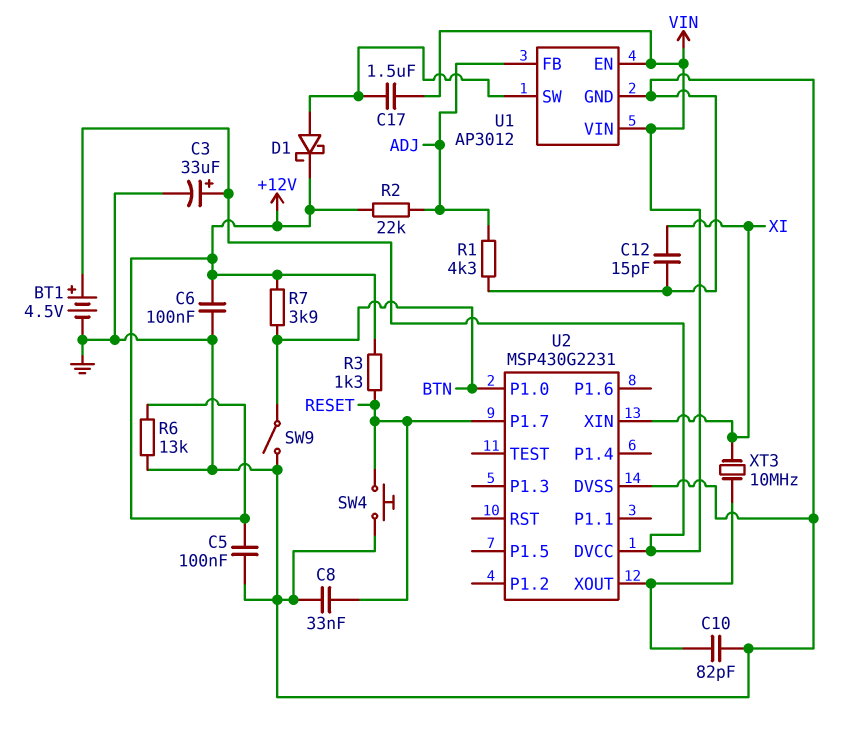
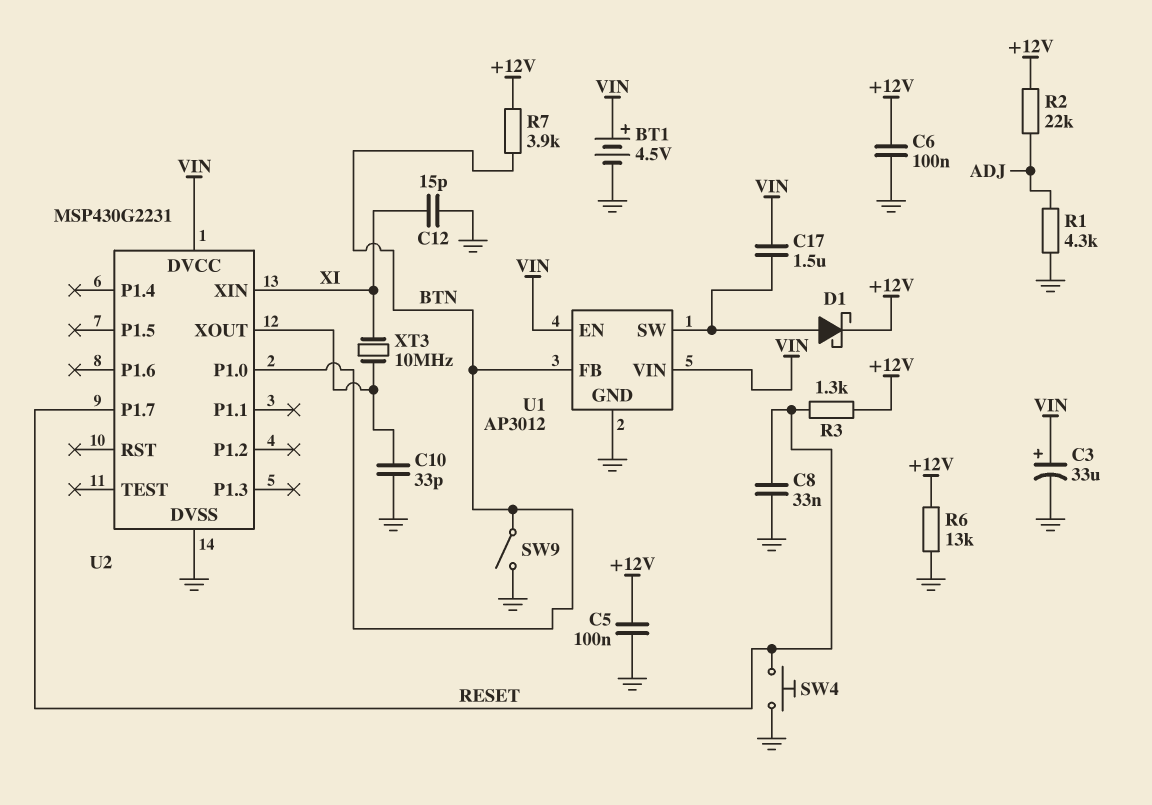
C10: 82pF (GND, U2/XOUT) -> 33pF (GND, U2/XOUT)
U1 pin FB: ADJ -> BTN

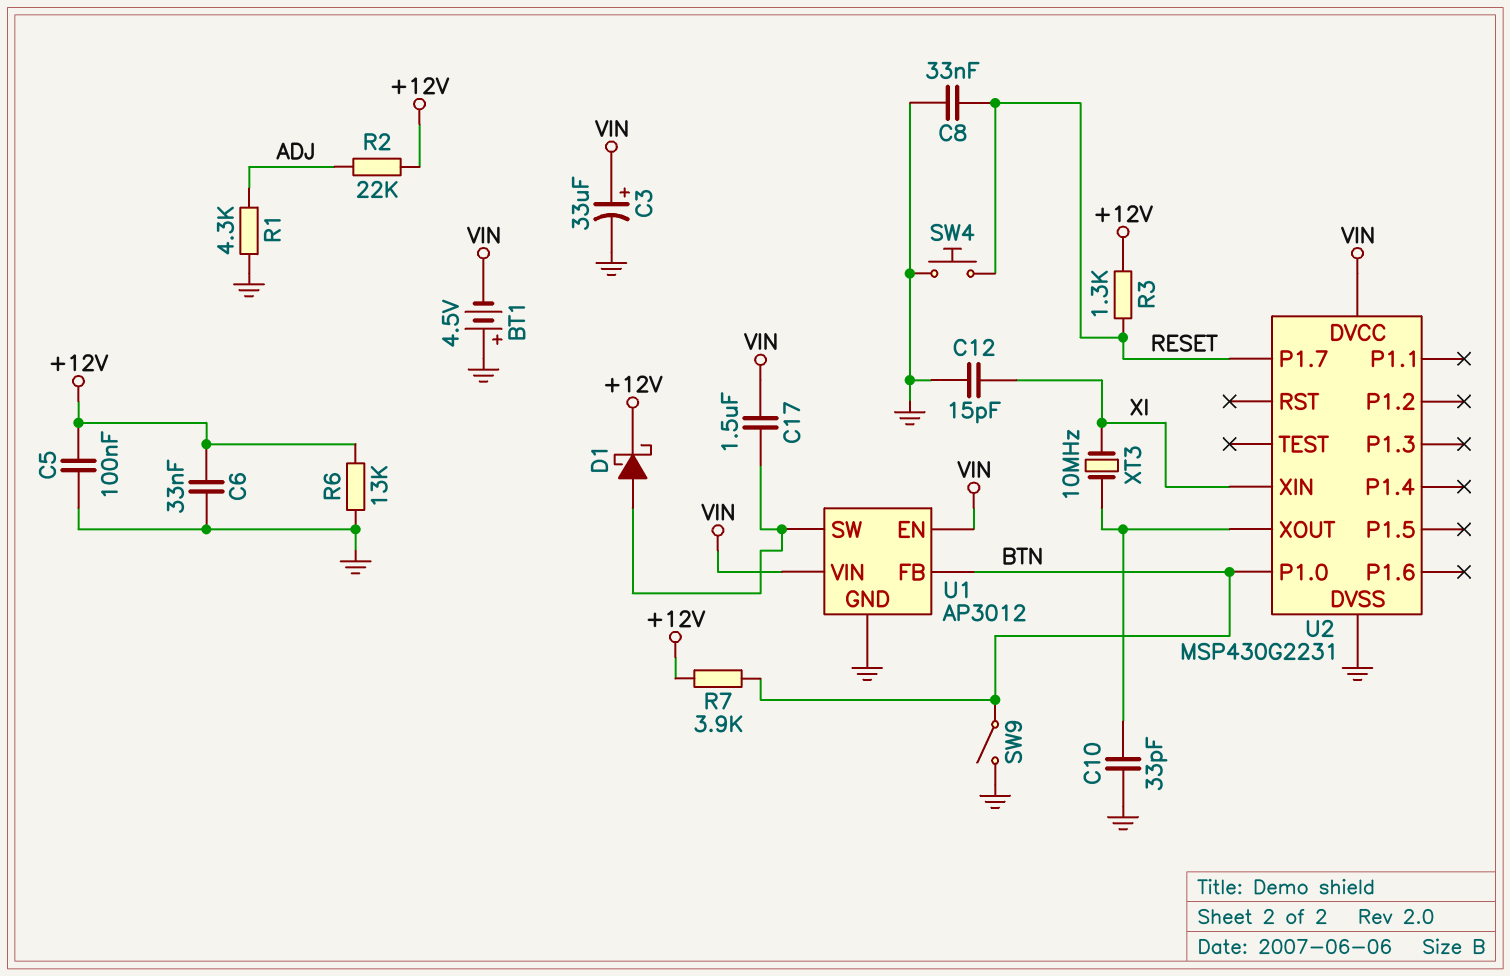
BT1: 4.5V (plus VIN, minus GND) -> 4.5V (plus GND, minus VIN)
C6: 100nF (+12V, GND) -> 33nF (+12V, GND)

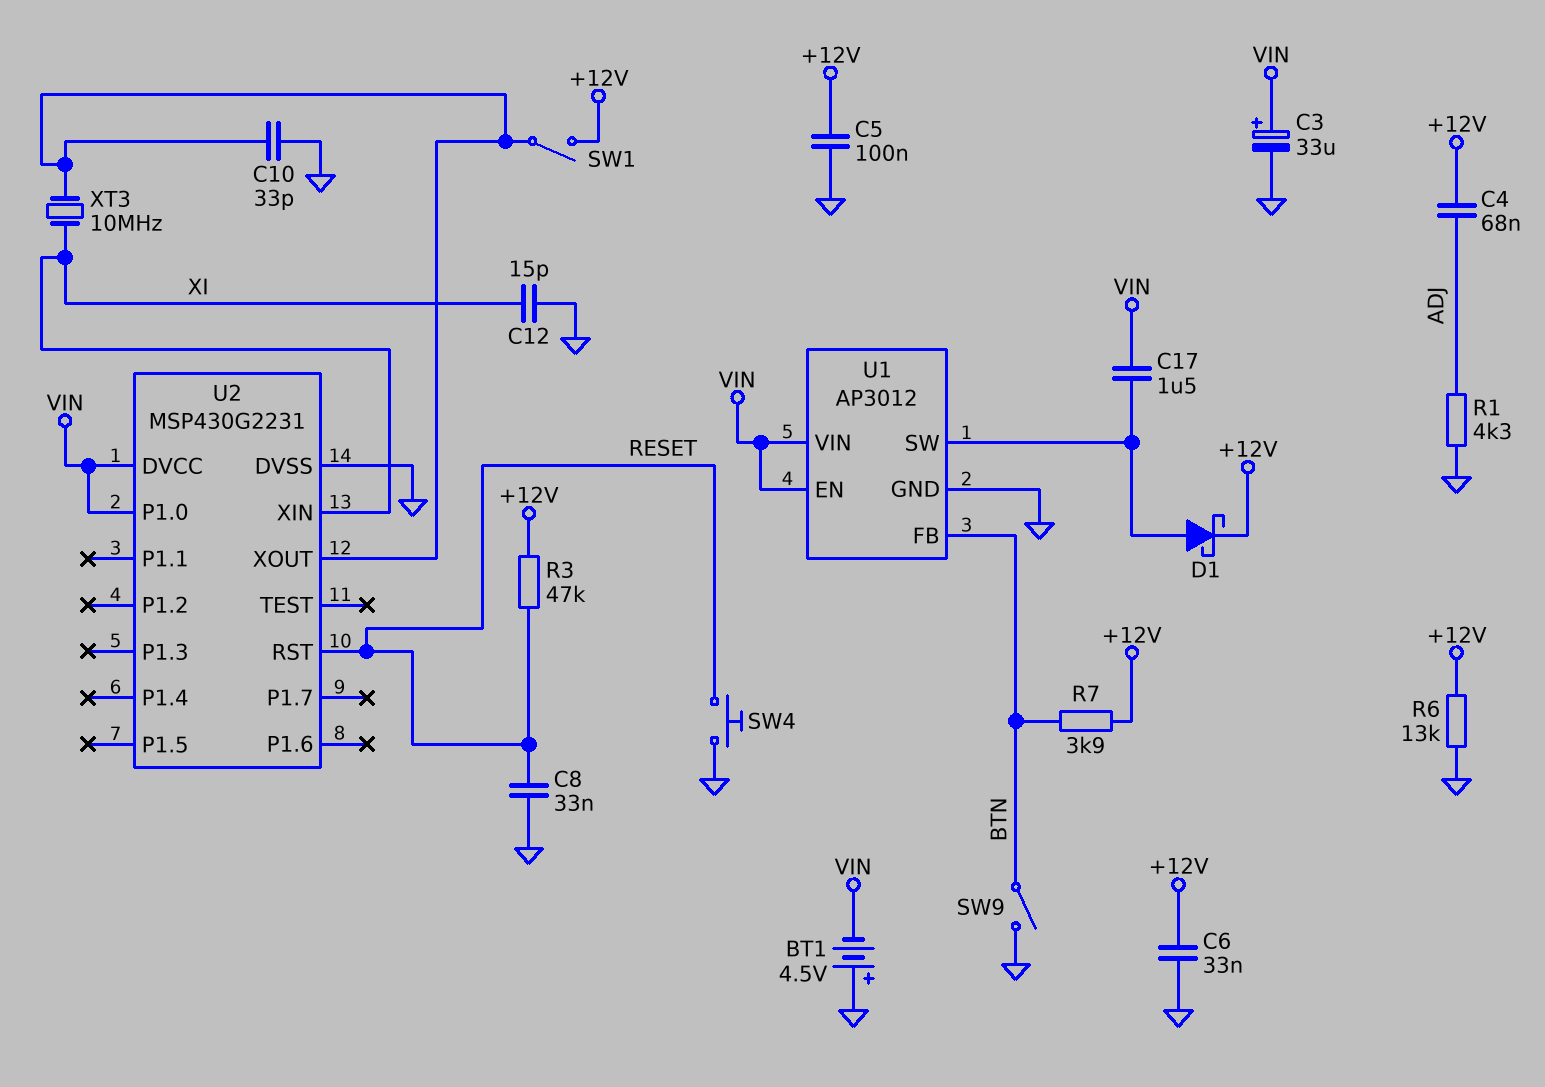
C4: none -> 68nF (+12V, ADJ)
R2: 22k (+12V, ADJ) -> none
R3: 1.3k (+12V, RESET) -> 47k (+12V, RESET)
SW1: none -> switch (+12V, U2/XOUT)
U2 pin P1.0: BTN -> VIN
U2 pin P1.7: RESET -> none
U2 pin RST: none -> RESET

